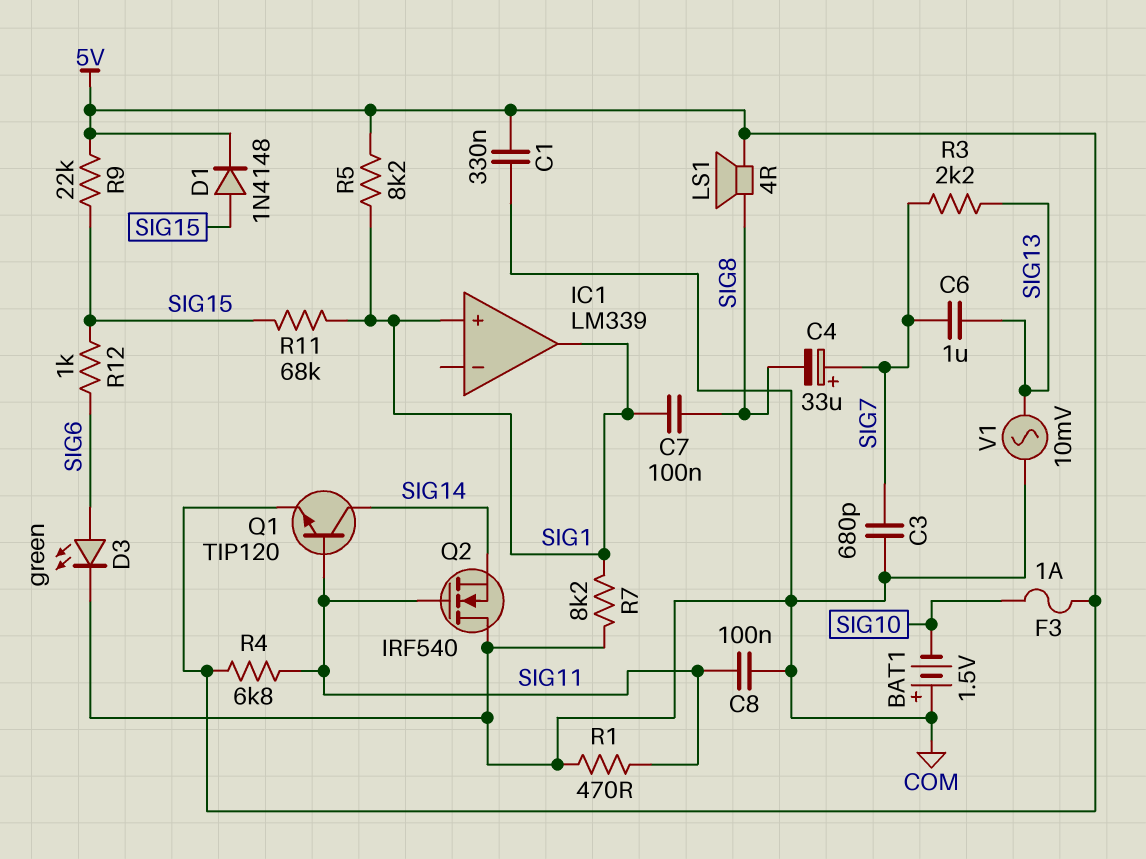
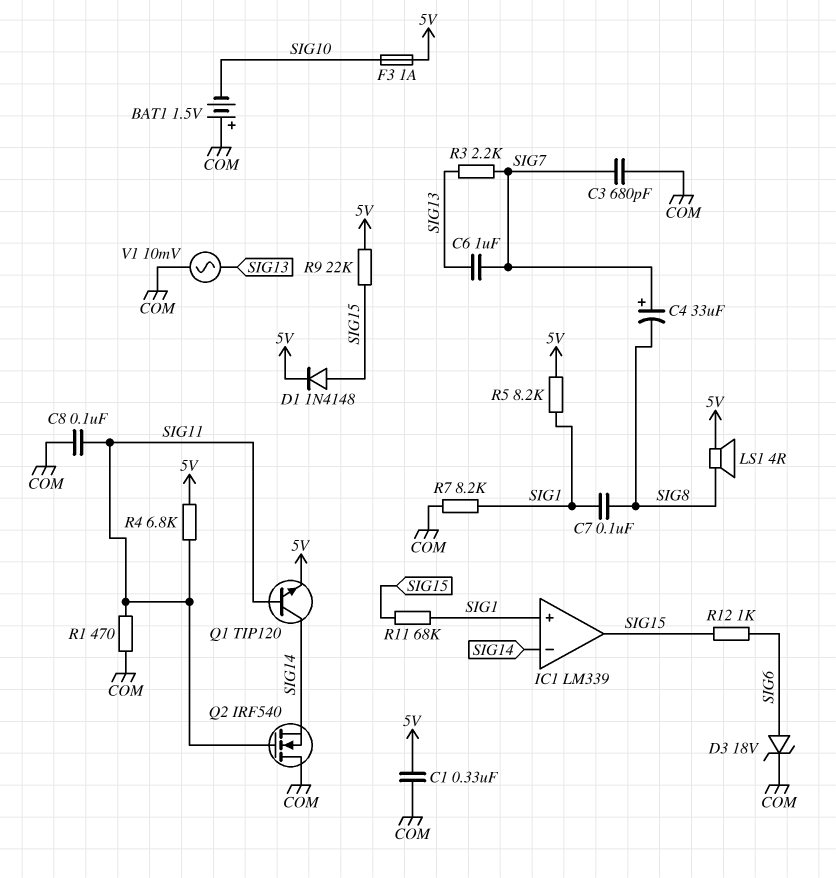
D3: LED green (A SIG6, K COM) -> zener 18V (A SIG6, K COM)
IC1 pin in-: none -> SIG14
IC1 pin out: SIG1 -> SIG15

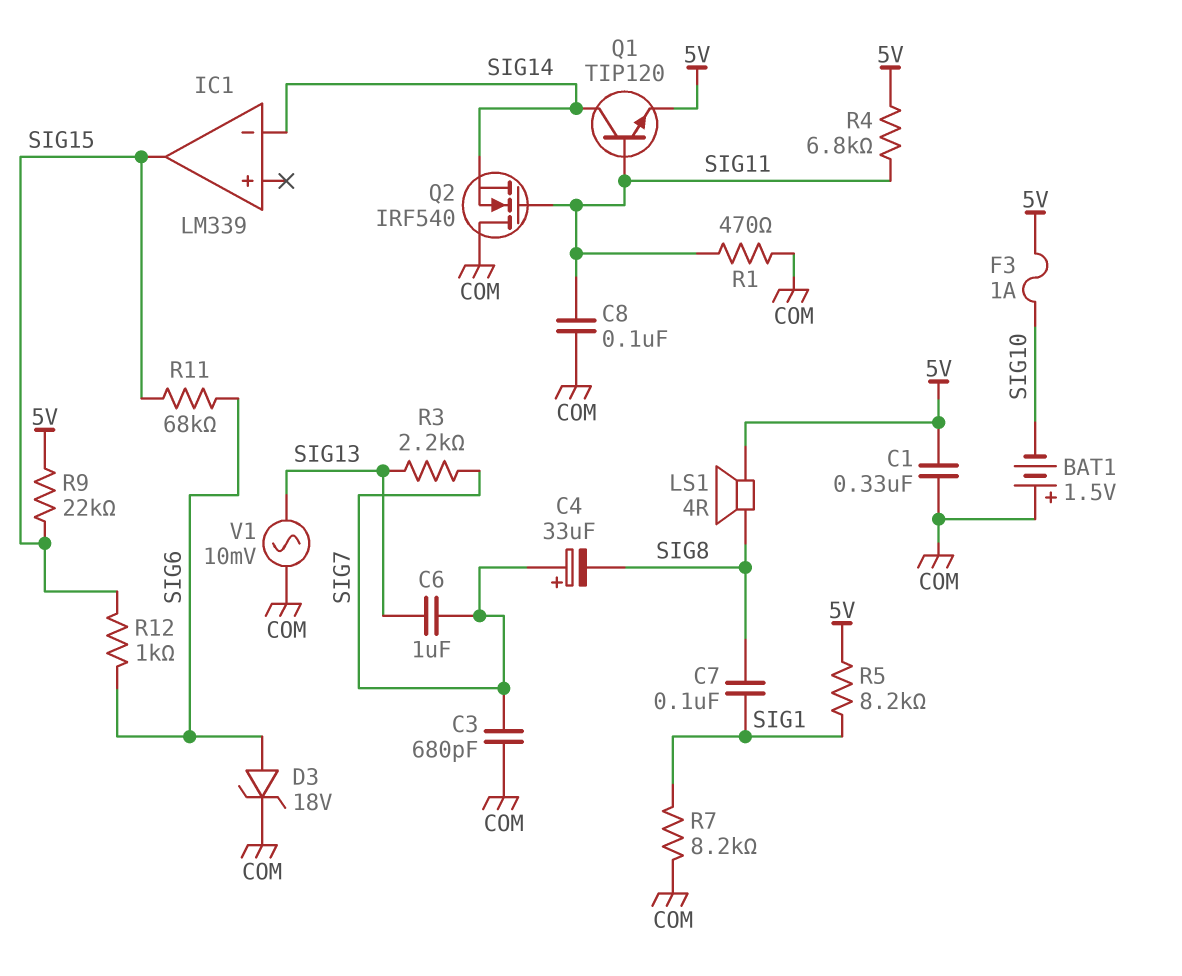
D1: diode 1N4148 (A SIG15, K 5V) -> none
IC1 pin in+: SIG1 -> none
R11: 68k (SIG1, SIG15) -> 68k (SIG6, SIG15)

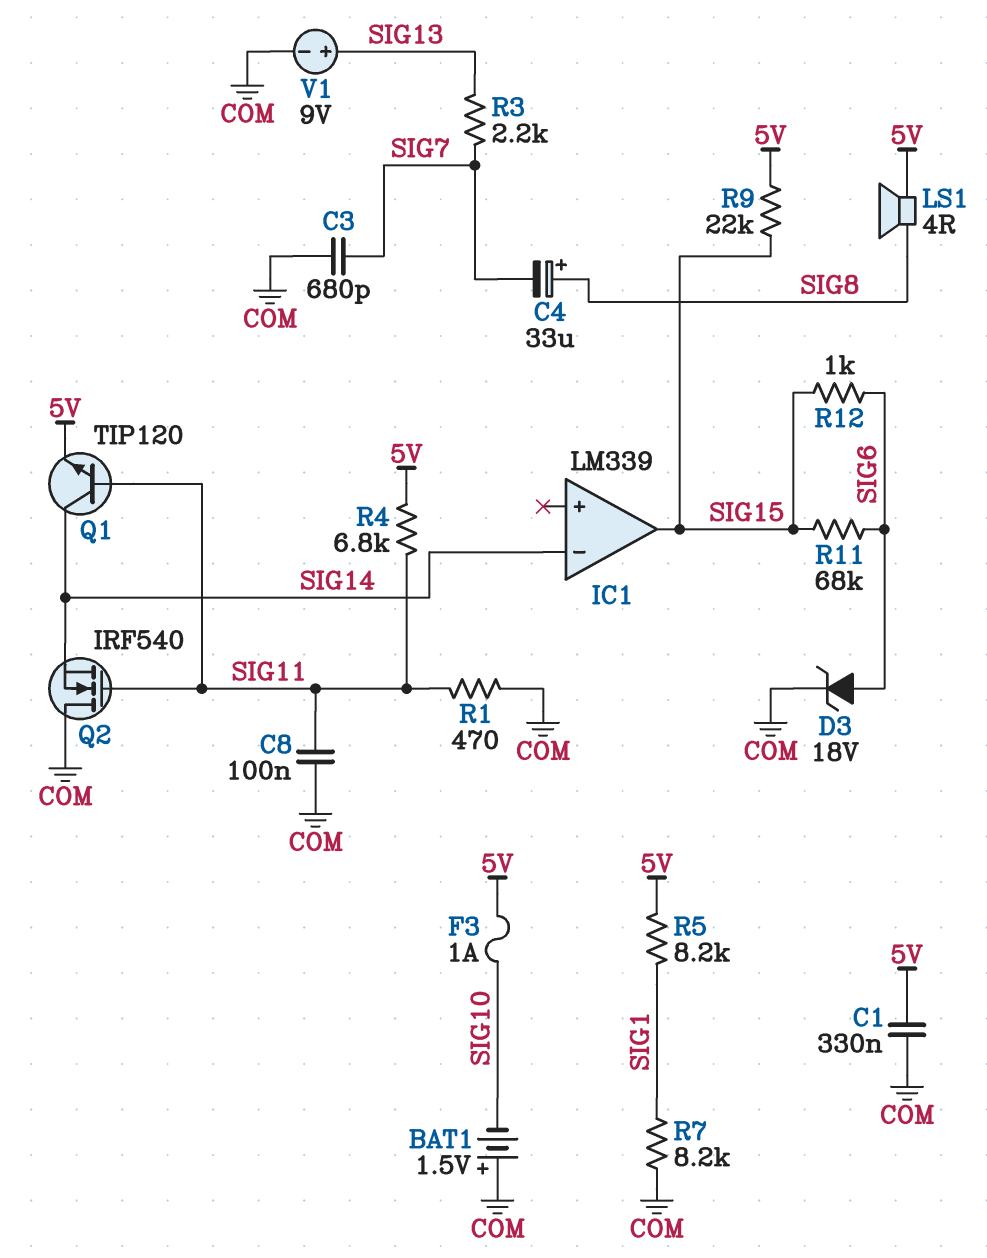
C4: 33uF (plus SIG7, minus SIG8) -> 33uF (plus SIG8, minus SIG7)
C6: 1uF (SIG7, SIG13) -> none
C7: 100nF (SIG1, SIG8) -> none
V1: AC 10mV (COM, SIG13) -> 9V (plus SIG13, minus COM)

